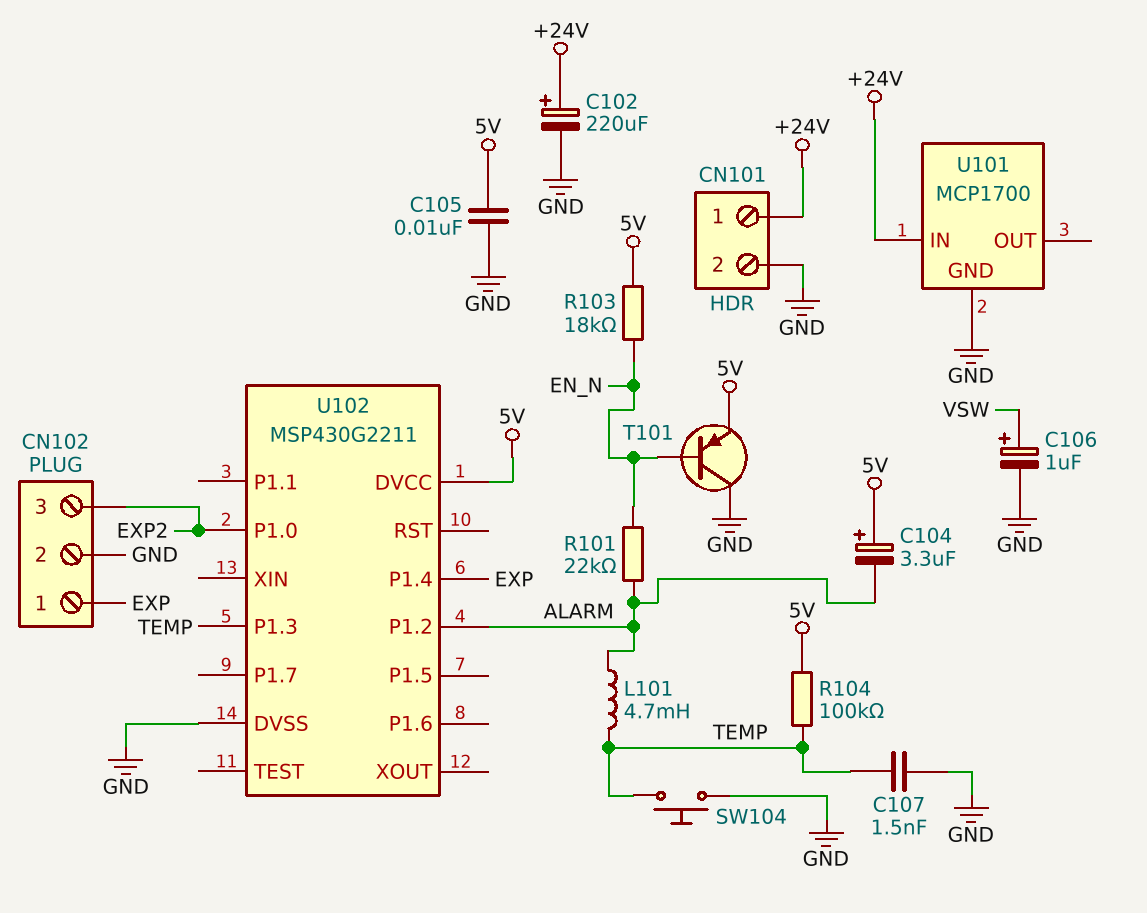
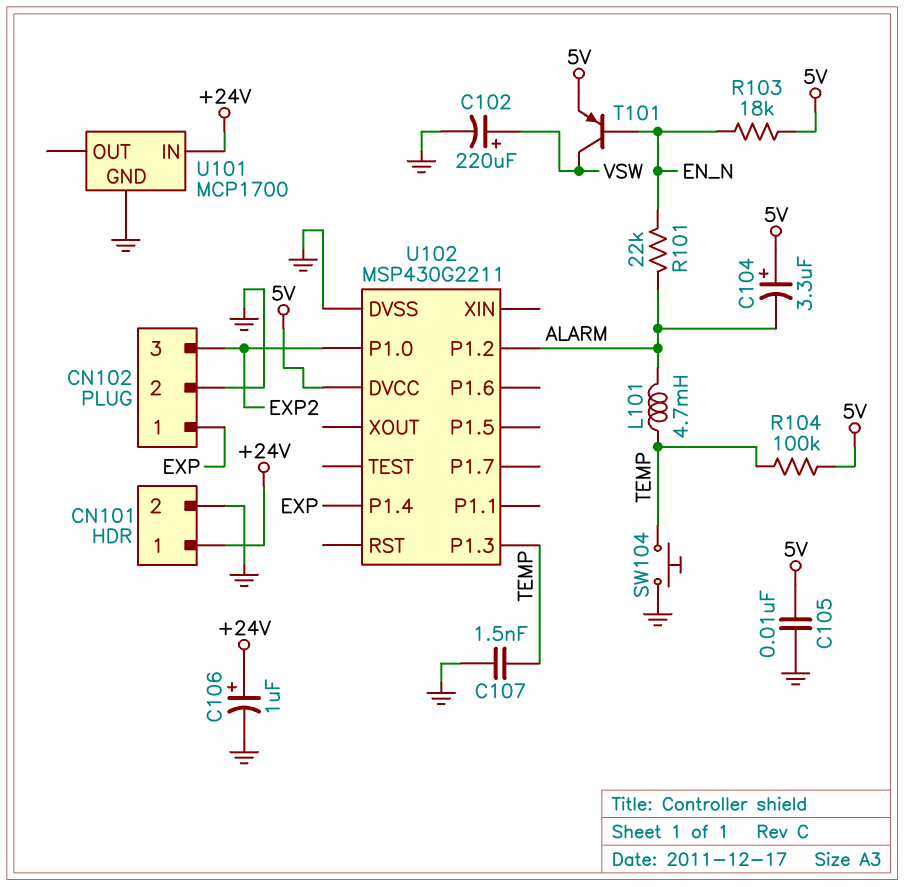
C102: 220uF (plus +24V, minus GND) -> 220uF (plus VSW, minus GND)
C106: 1uF (plus VSW, minus GND) -> 1uF (plus +24V, minus GND)
T101: PNP (B EN_N, C GND, E 5V) -> PNP (B EN_N, C VSW, E 5V)

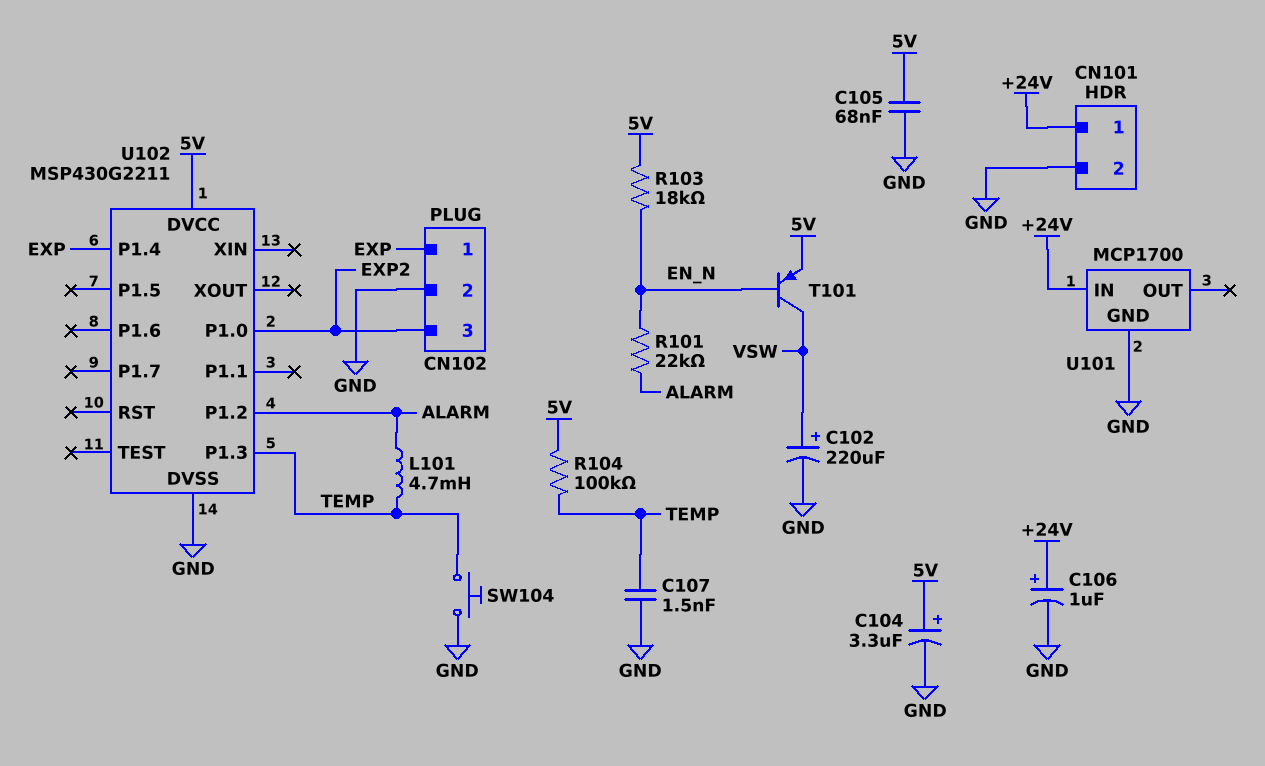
C104: 3.3uF (plus 5V, minus ALARM) -> 3.3uF (plus 5V, minus GND)
C105: 10nF (5V, GND) -> 68nF (5V, GND)

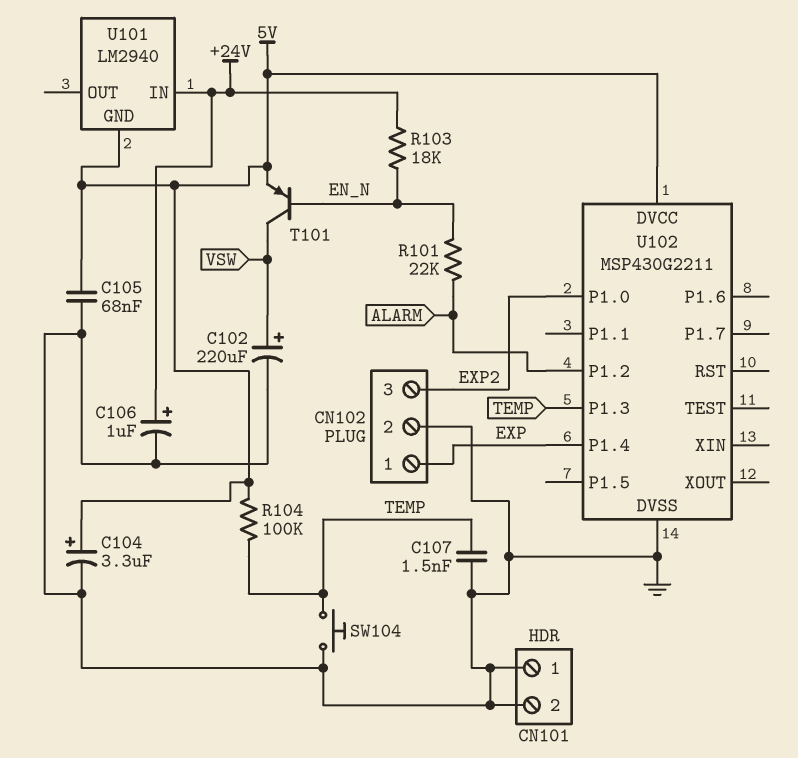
CN101 pin 1: +24V -> GND
L101: 4.7mH (ALARM, TEMP) -> none
R103: 18k (5V, EN_N) -> 18k (+24V, EN_N)
U101: MCP1700 -> LM2940
U101 pin GND: GND -> 5V

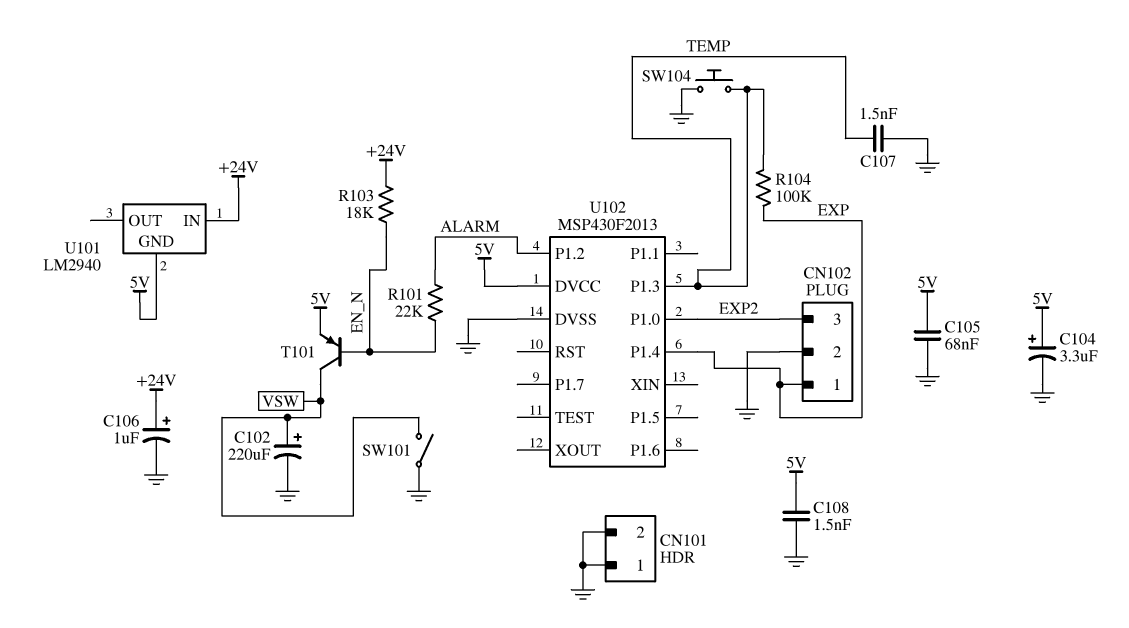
C108: none -> 1.5nF (5V, GND)
R104: 100k (5V, TEMP) -> 100k (EXP, TEMP)
SW101: none -> switch (GND, VSW)
U102: MSP430G2211 -> MSP430F2013

